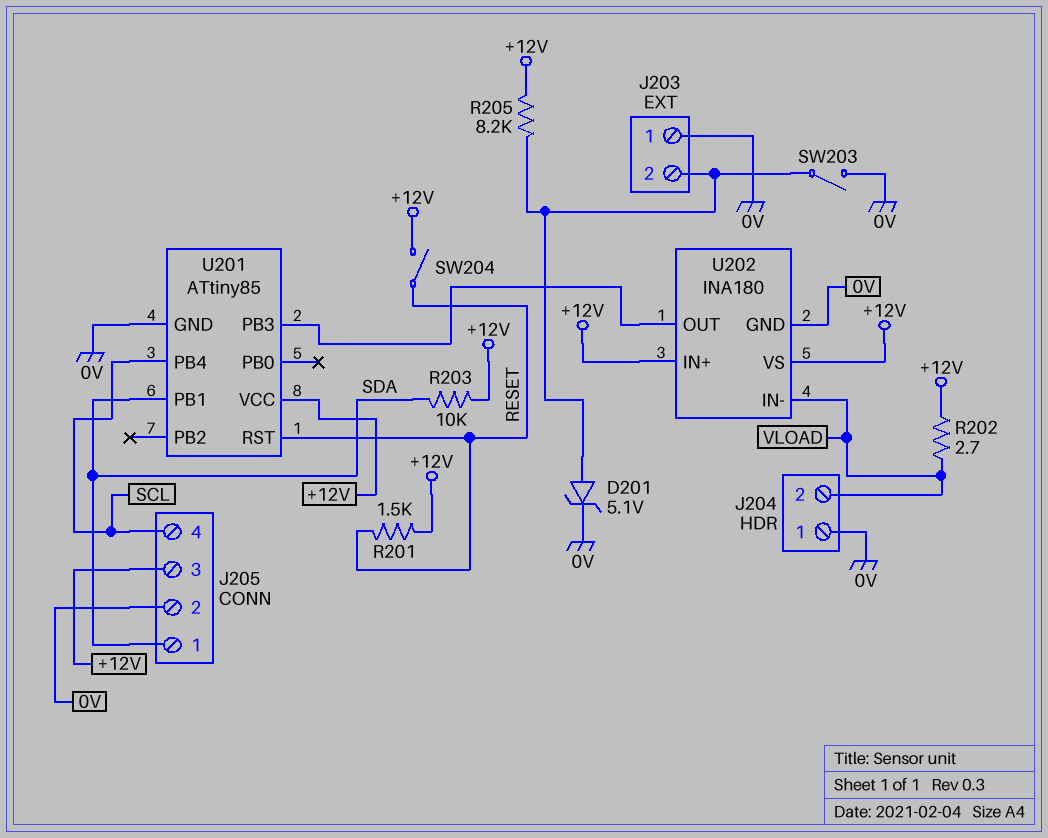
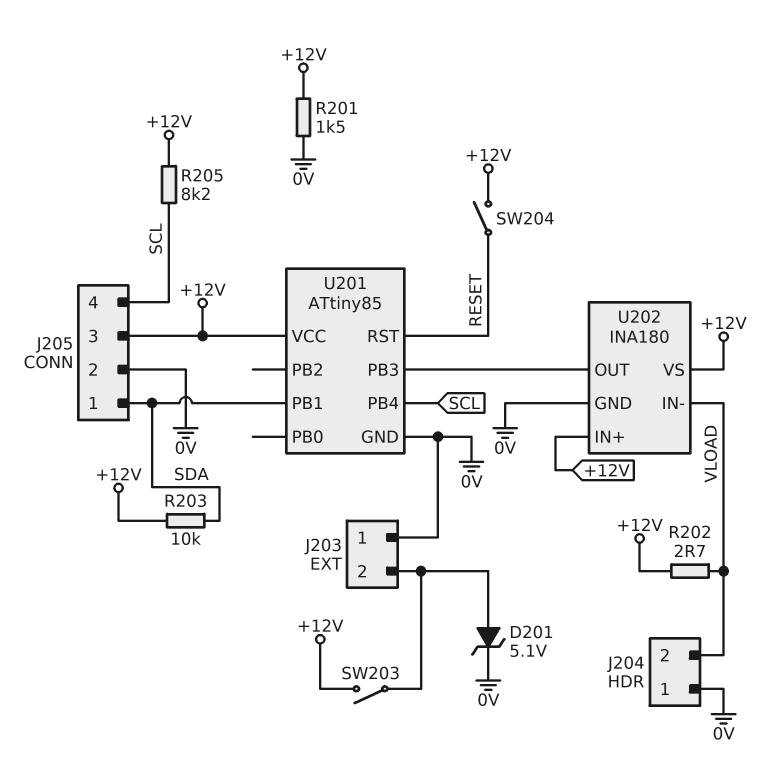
R201: 1.5k (+12V, RESET) -> 1.5k (+12V, 0V)
R205: 8.2k (+12V, J203/2) -> 8.2k (+12V, SCL)
SW203: switch (0V, J203/2) -> switch (+12V, J203/2)

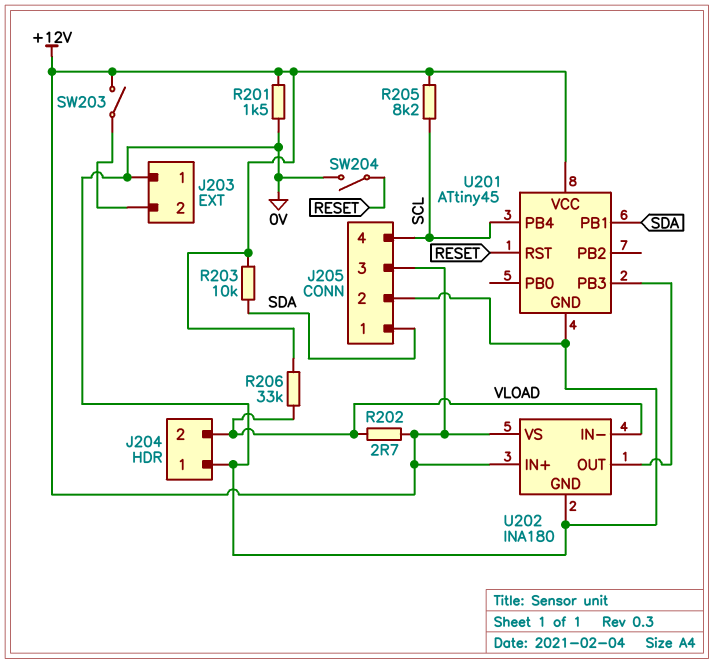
D201: zener 5.1V (A J203/2, K 0V) -> none
R206: none -> 33k (+12V, VLOAD)
SW204: switch (+12V, RESET) -> switch (0V, RESET)
U201: ATtiny85 -> ATtiny45

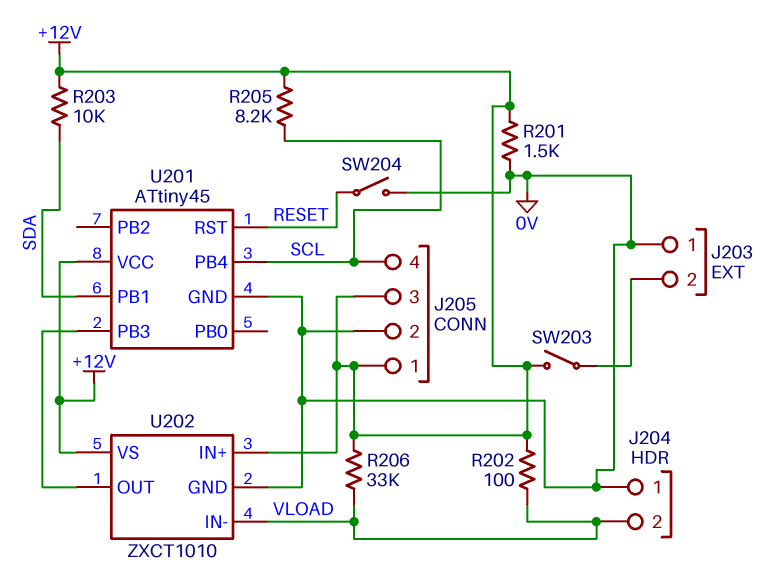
J205 pin 1: SDA -> +12V
R202: 2.7 (+12V, VLOAD) -> 100 (+12V, VLOAD)
U202: INA180 -> ZXCT1010

